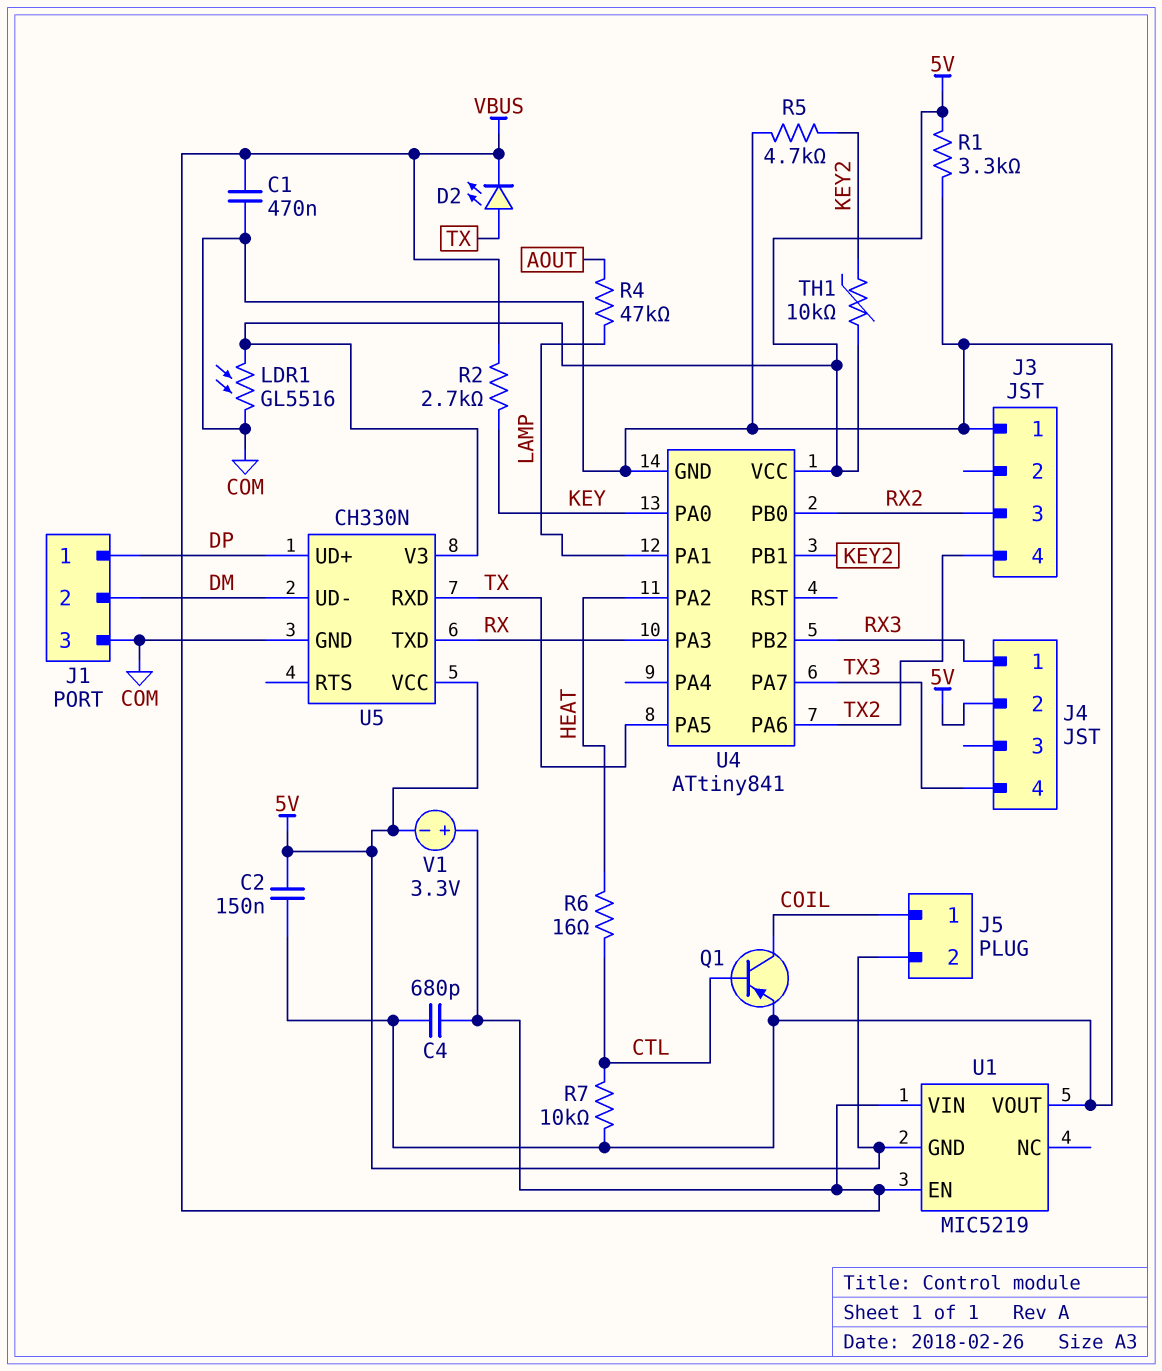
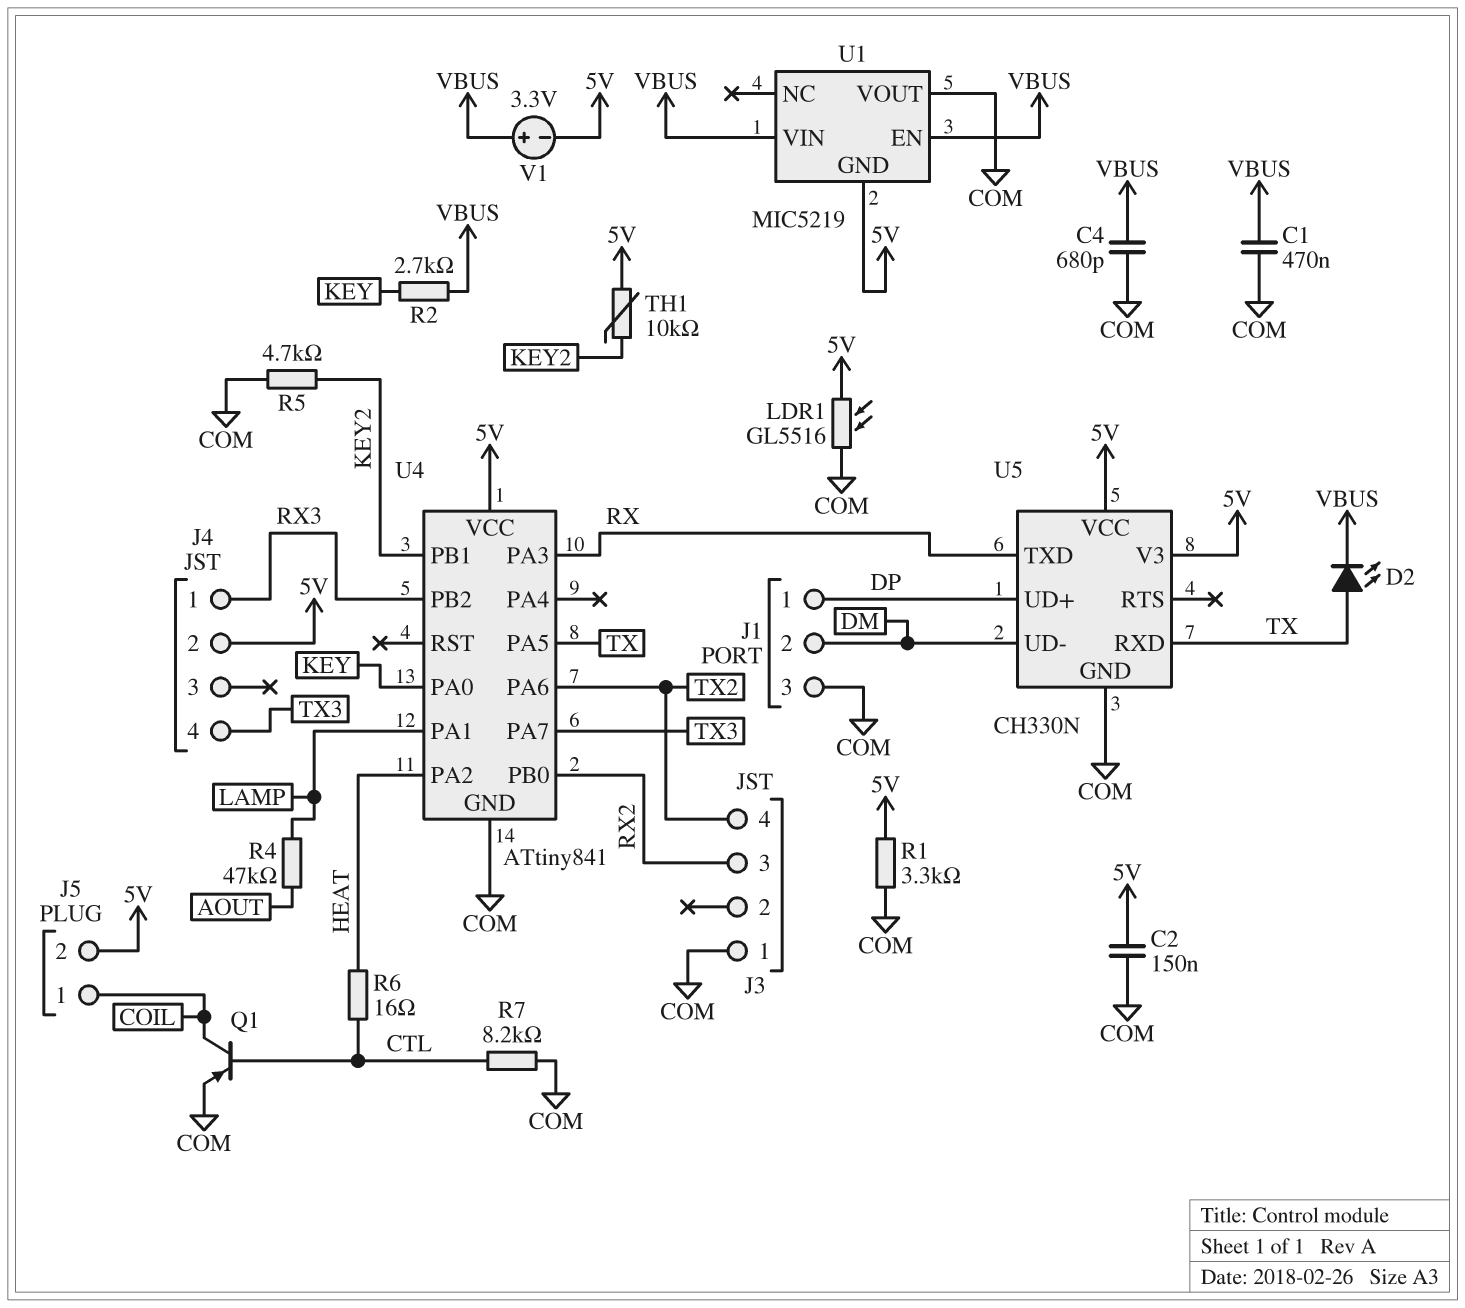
R7: 10k (COM, CTL) -> 8.2k (COM, CTL)

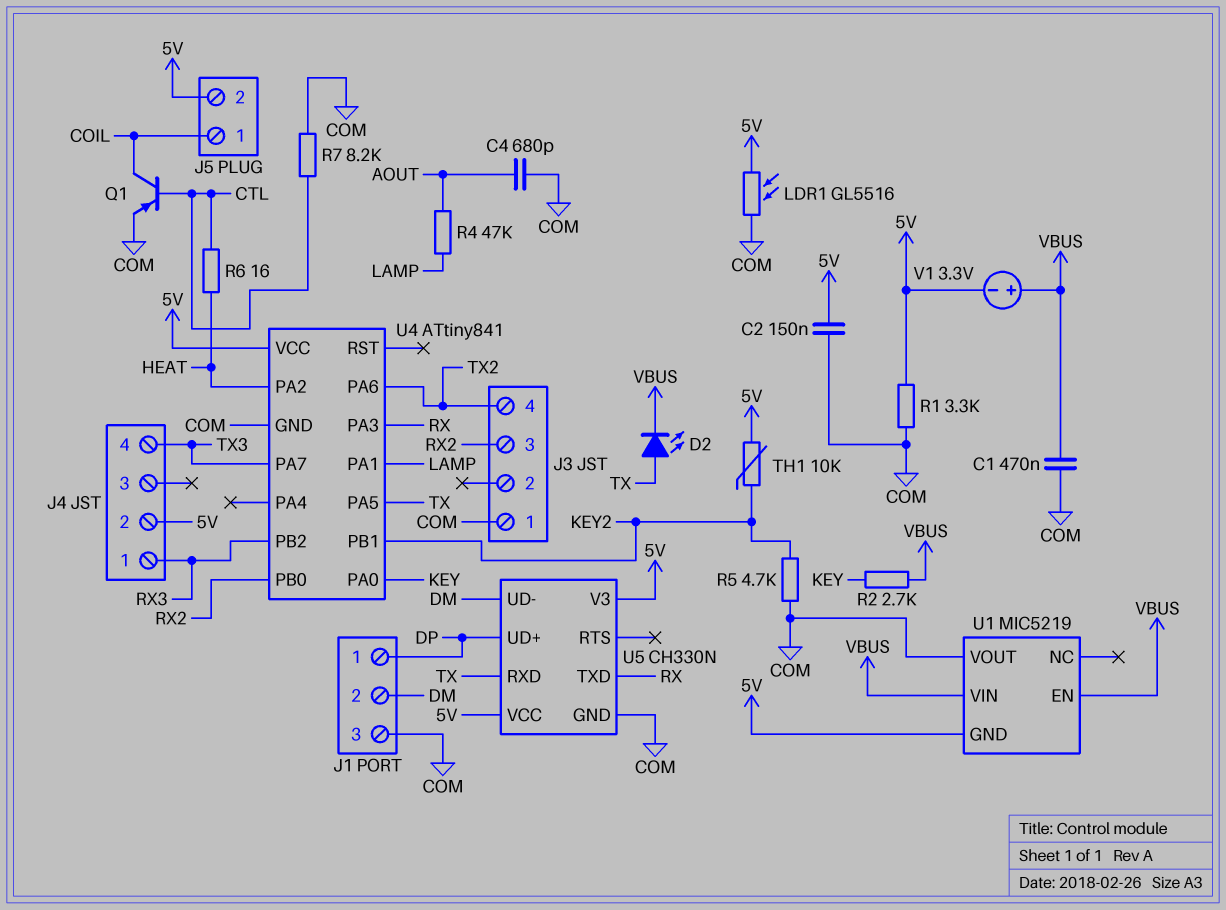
C4: 680pF (COM, VBUS) -> 680pF (AOUT, COM)

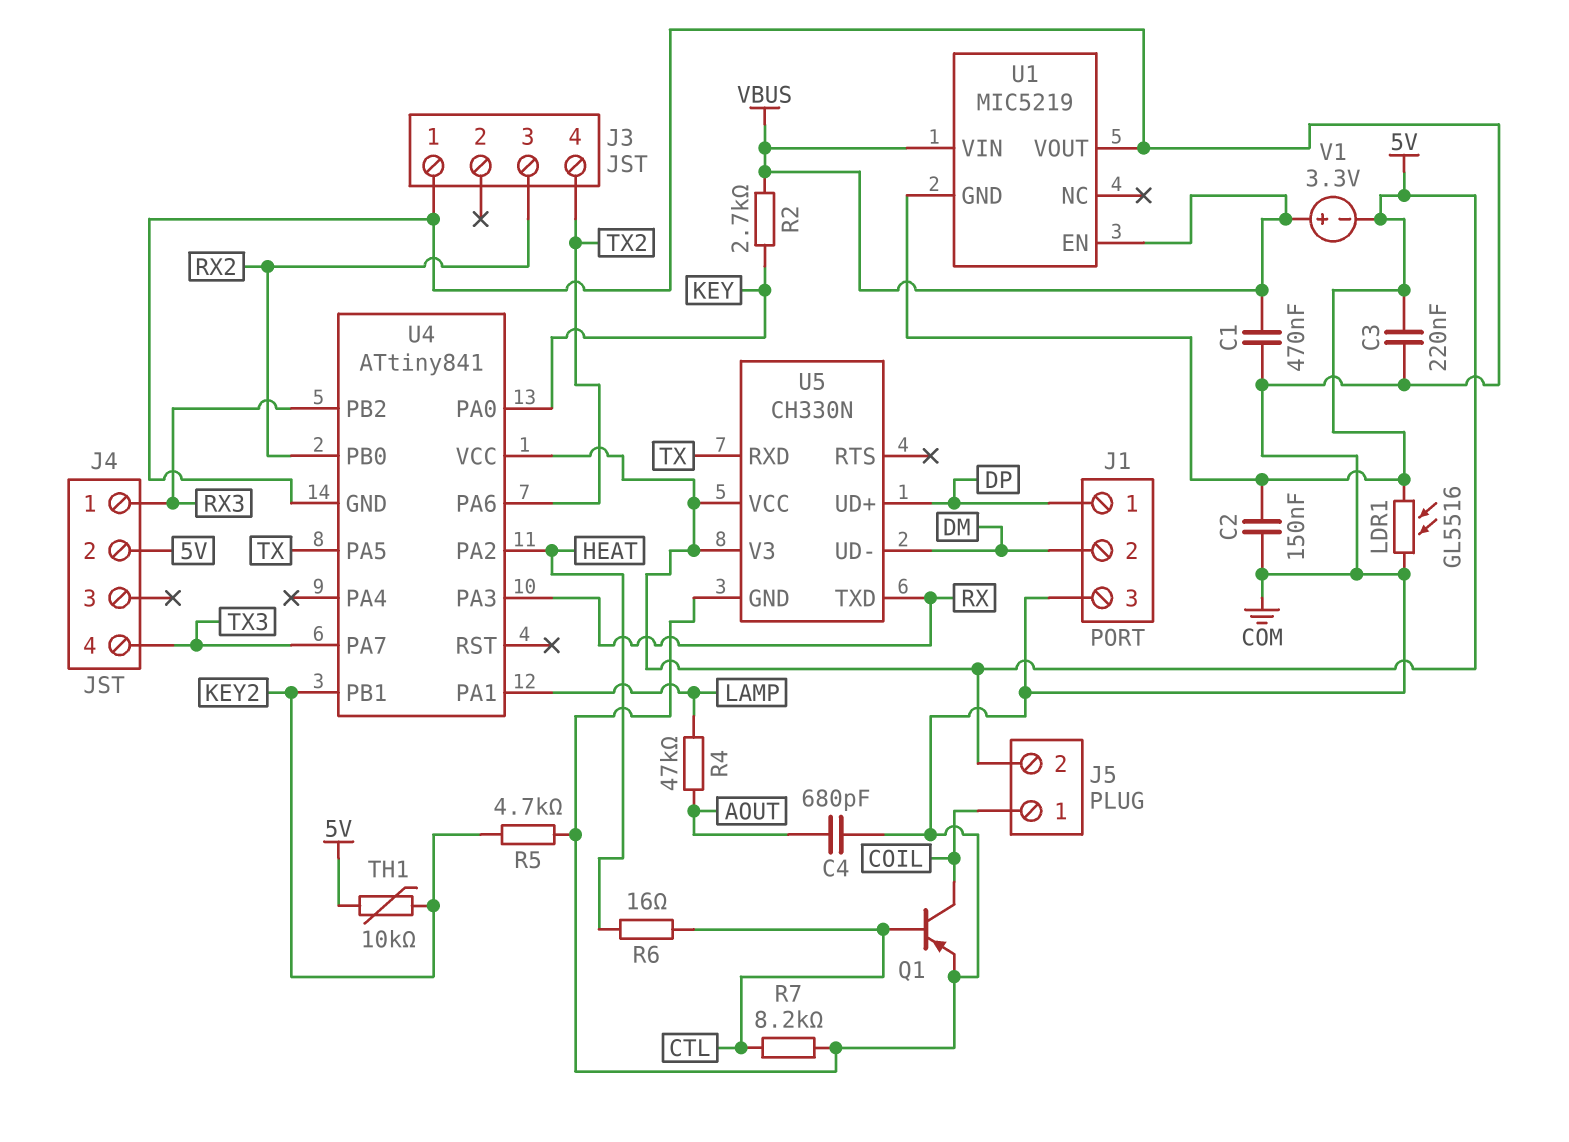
C3: none -> 220nF (5V, COM)
D2: LED (A TX, K VBUS) -> none
R1: 3.3k (5V, COM) -> none

